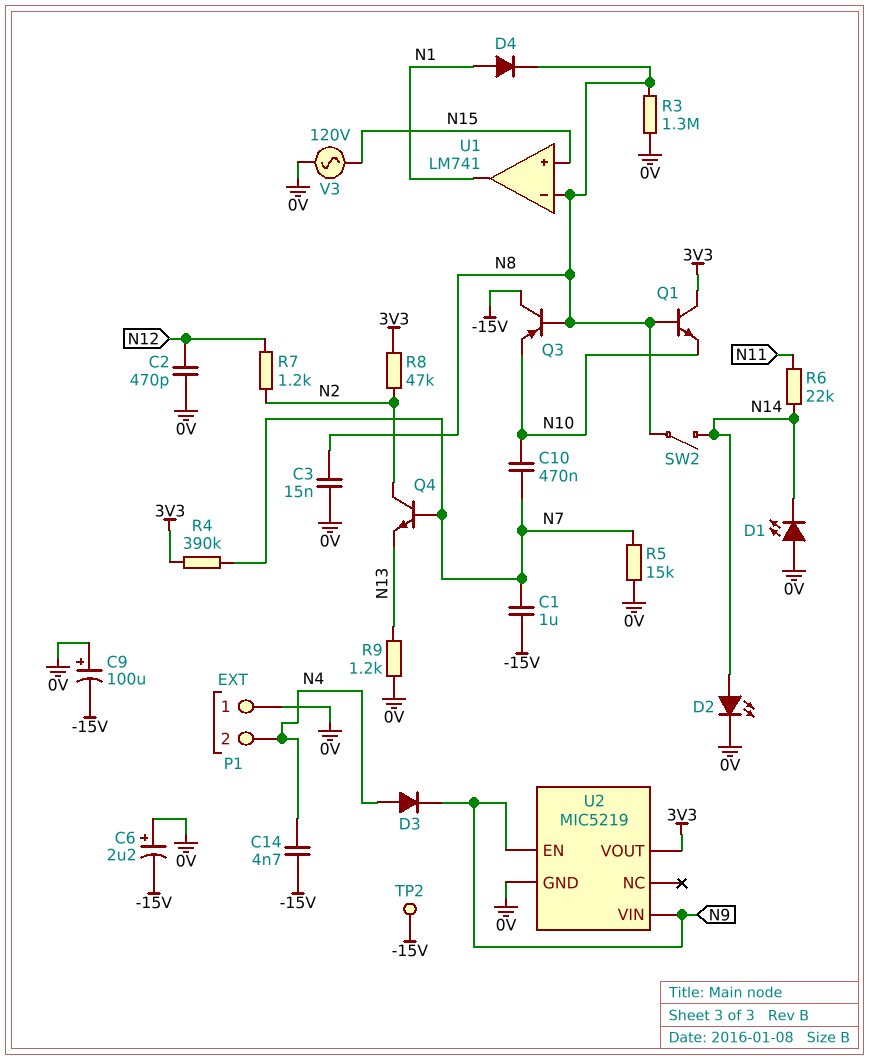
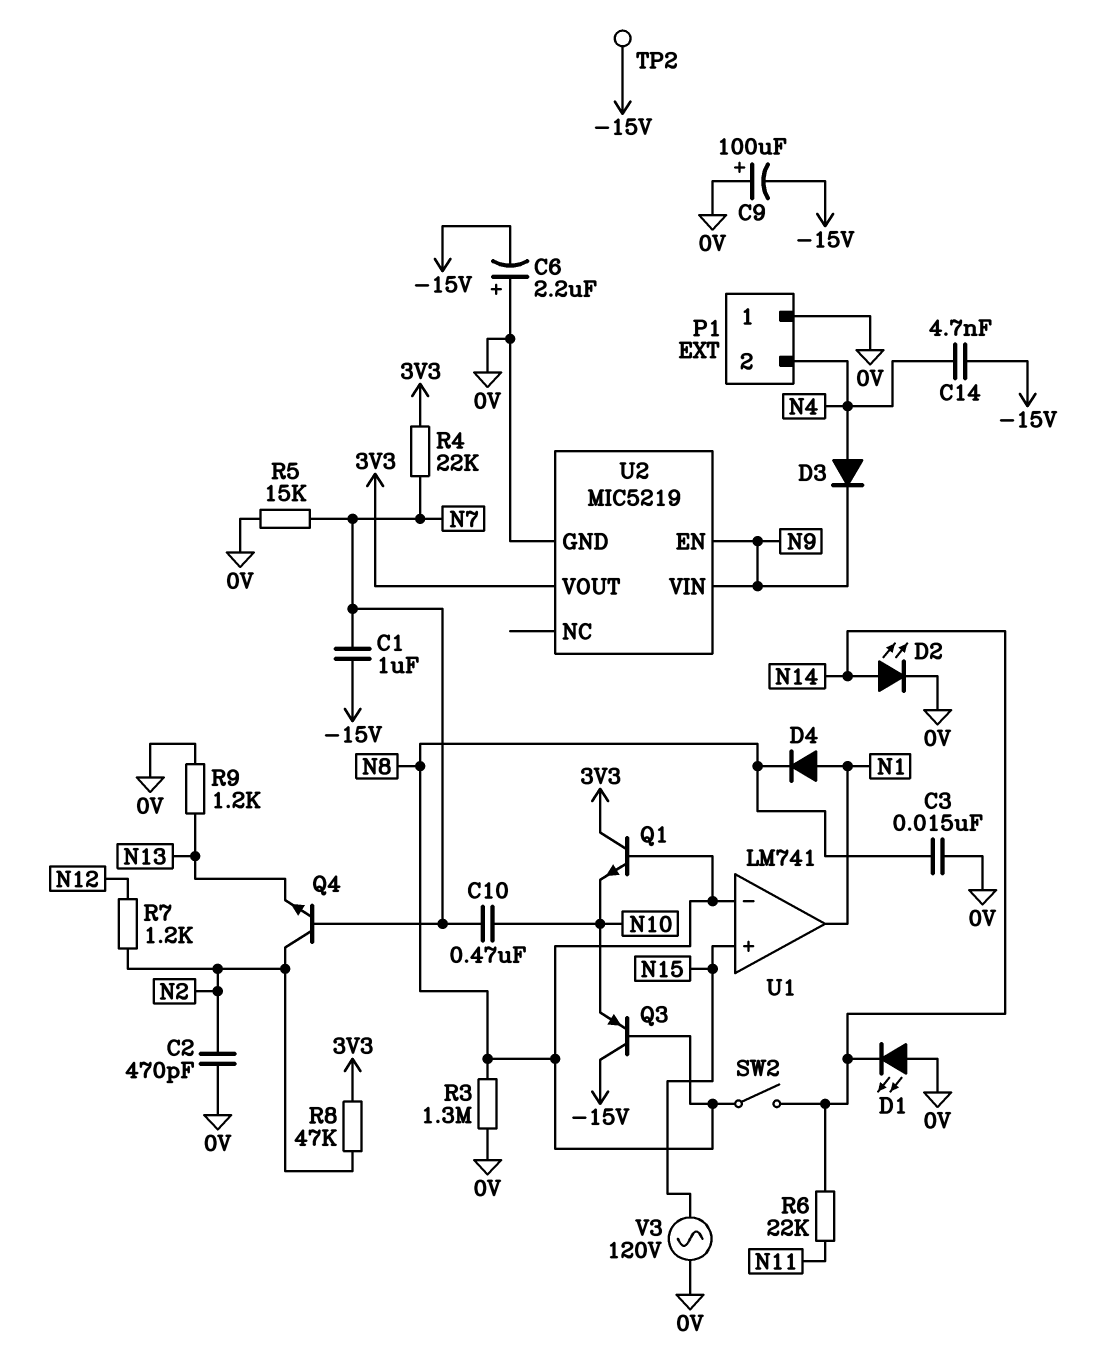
C2: 470pF (0V, N12) -> 470pF (0V, N2)
R4: 390k (3V3, N7) -> 22k (3V3, N7)

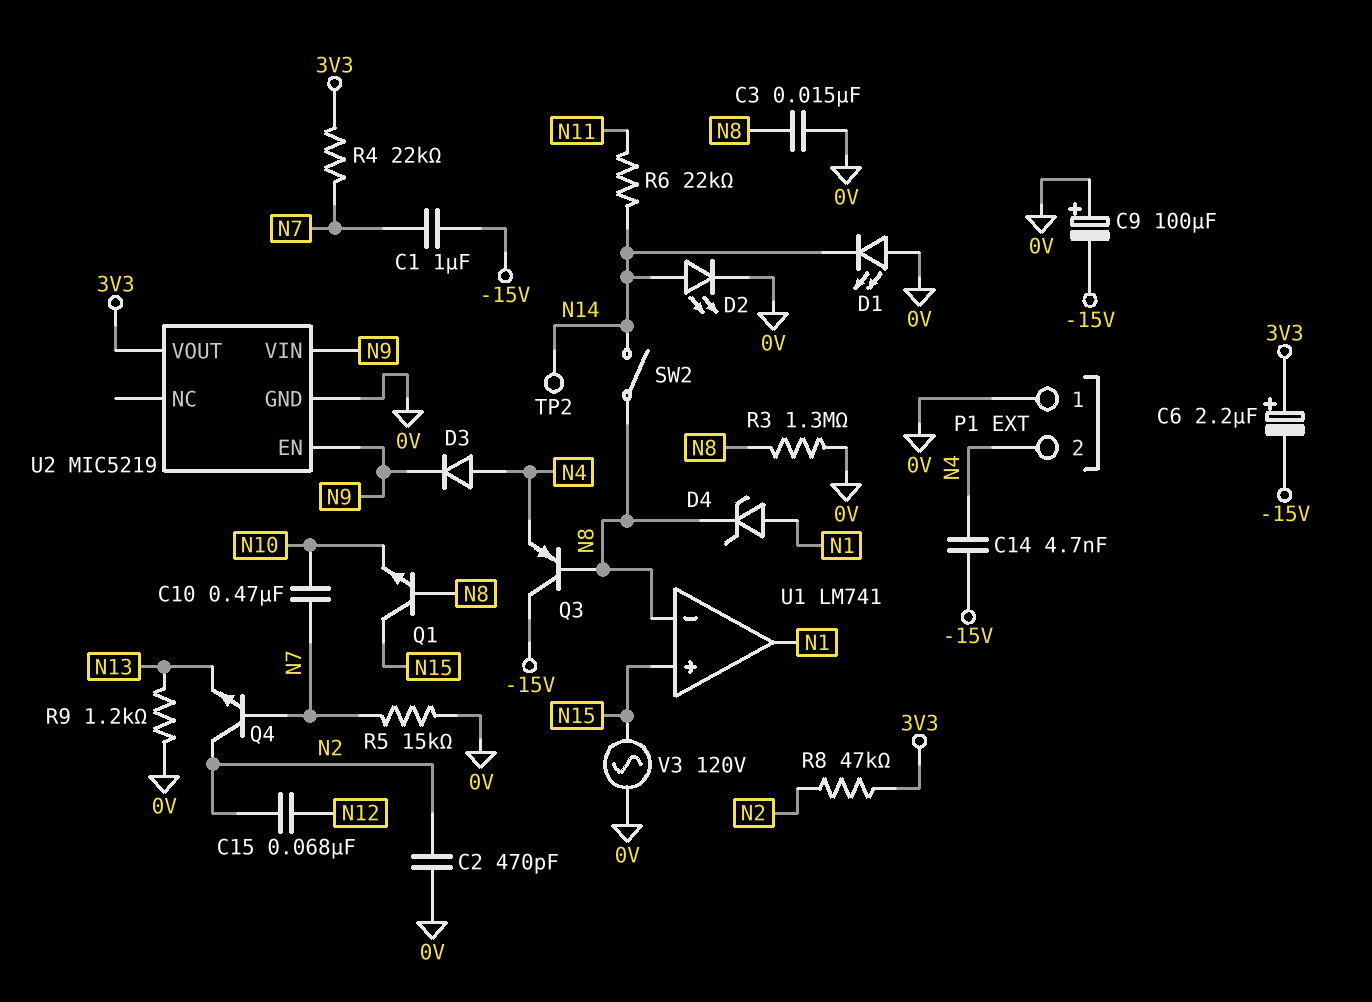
C6: 2.2uF (plus 0V, minus -15V) -> 2.2uF (plus 3V3, minus -15V)
C15: none -> 68nF (N2, N12)
D4: diode (A N1, K N8) -> zener (A N1, K N8)
Q1: NPN (B N8, C 3V3, E N10) -> NPN (B N8, C N15, E N10)
Q3: PNP (B N8, C -15V, E N10) -> PNP (B N8, C -15V, E N4)
R7: 1.2k (N2, N12) -> none
TP2: test point (-15V) -> test point (N14)

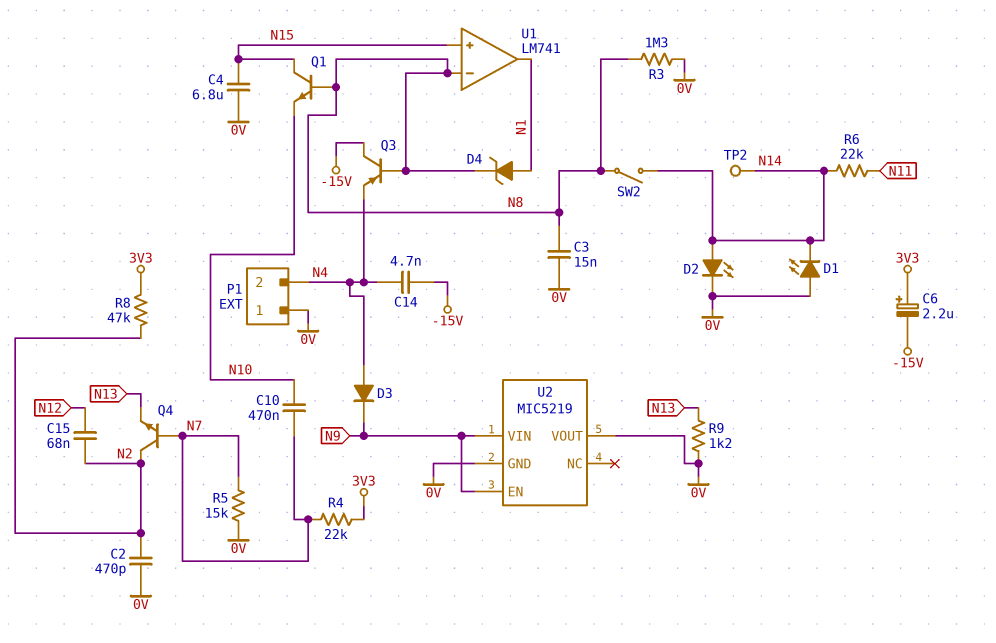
C1: 1uF (-15V, N7) -> none
C4: none -> 6.8uF (0V, N15)
C9: 100uF (plus 0V, minus -15V) -> none
U2 pin VOUT: 3V3 -> 0V
V3: AC 120V (0V, N15) -> none

